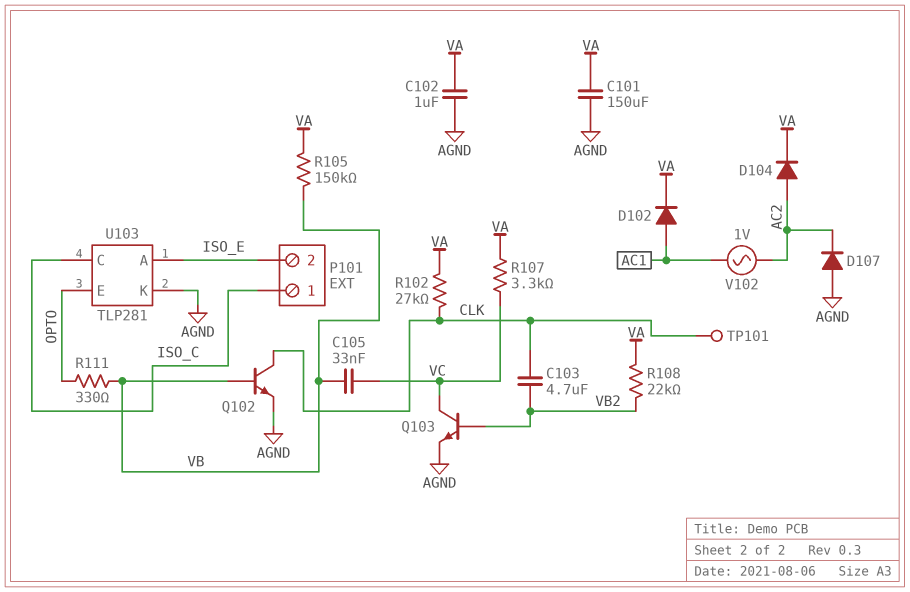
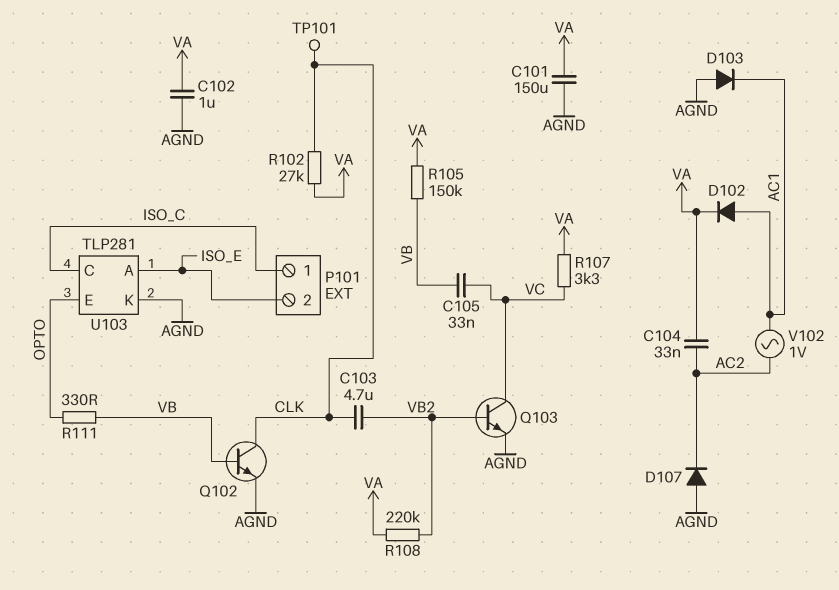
C104: none -> 33nF (AC2, VA)
D103: none -> diode (A AGND, K AC1)
D104: diode (A AC2, K VA) -> none
R108: 22k (VA, VB2) -> 220k (VA, VB2)

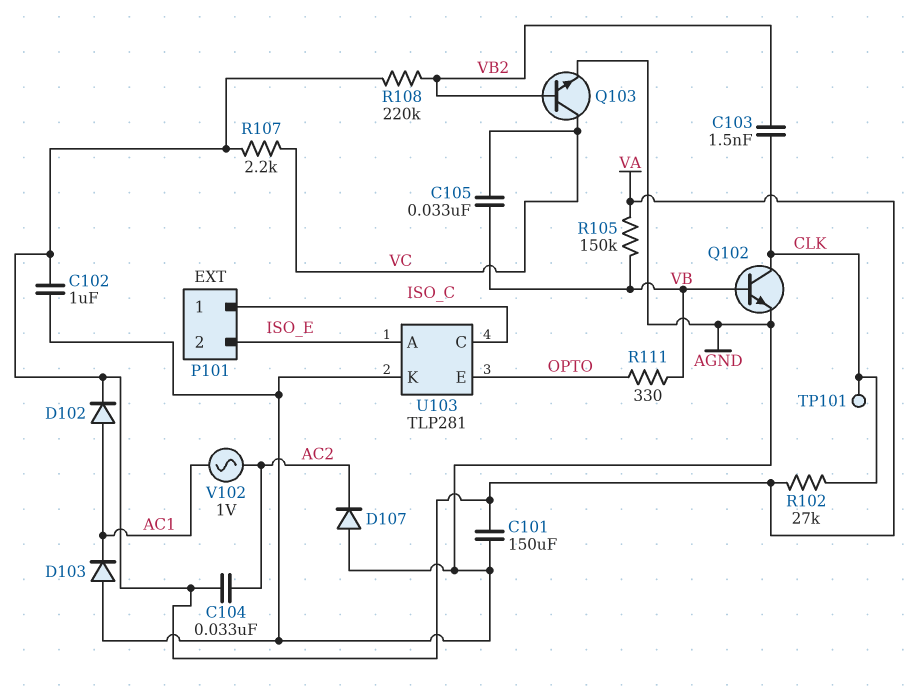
C103: 4.7uF (CLK, VB2) -> 1.5nF (CLK, VB2)
R107: 3.3k (VA, VC) -> 2.2k (VA, VC)

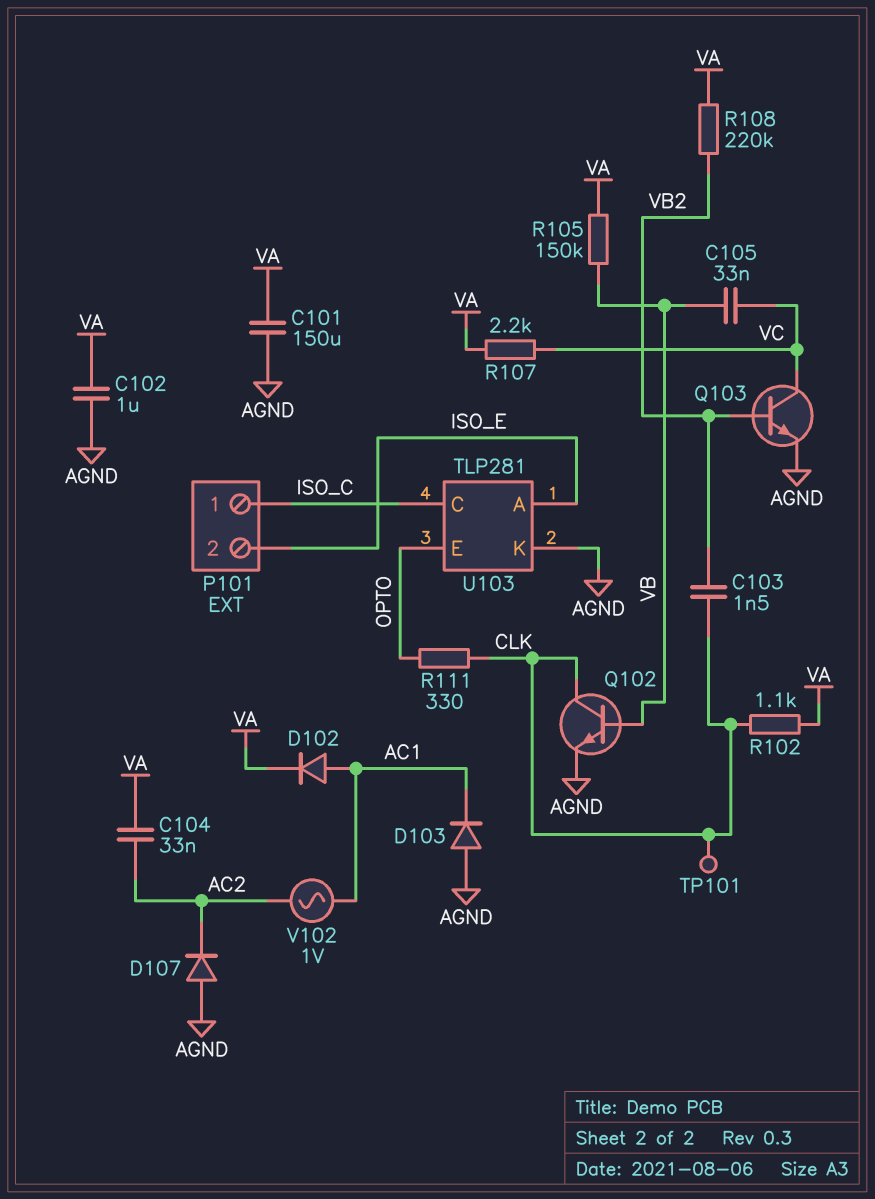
R102: 27k (CLK, VA) -> 1.1k (CLK, VA)
R111: 330 (OPTO, VB) -> 330 (CLK, OPTO)

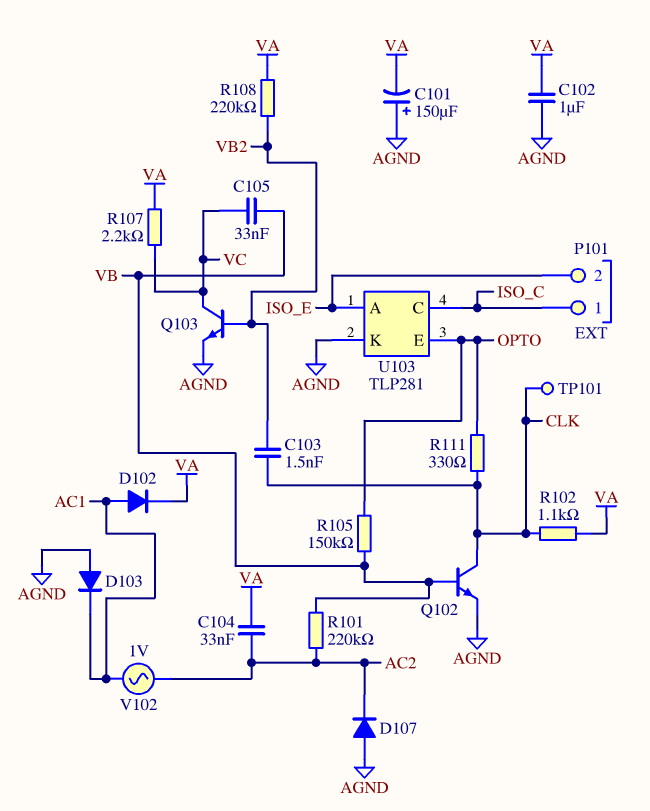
C101: 150uF (AGND, VA) -> 150uF (plus AGND, minus VA)
R101: none -> 220k (AC2, VB)
R105: 150k (VA, VB) -> 150k (OPTO, VB)

